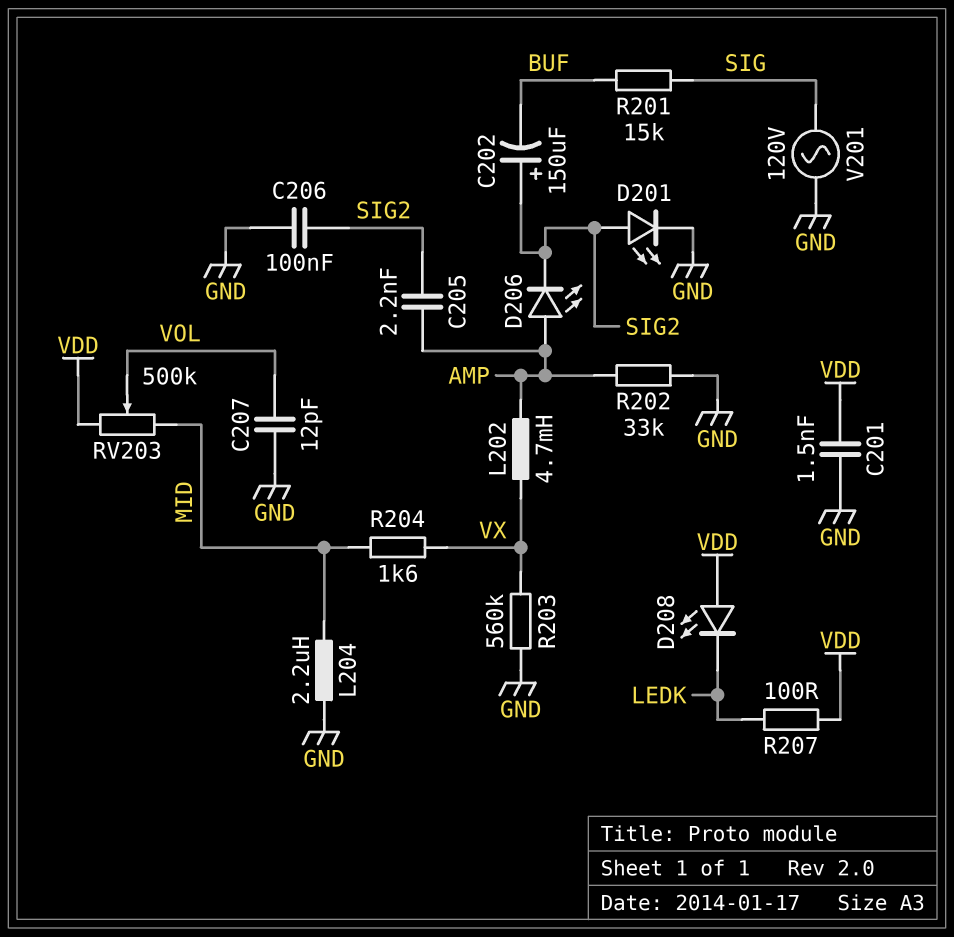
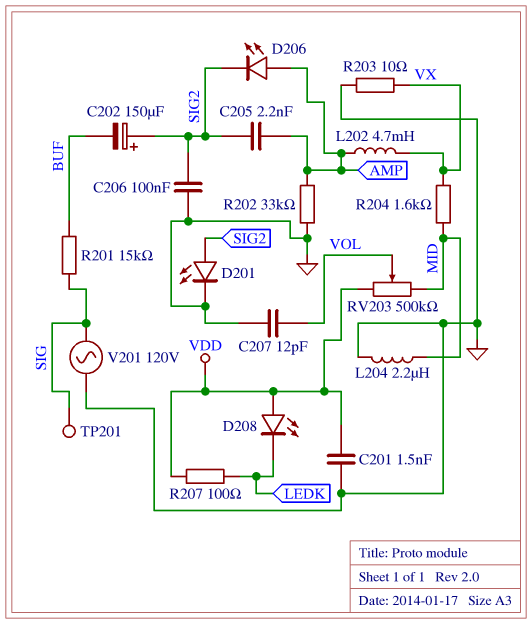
R203: 560k (GND, VX) -> 10 (GND, VX)
TP201: none -> test point (SIG)

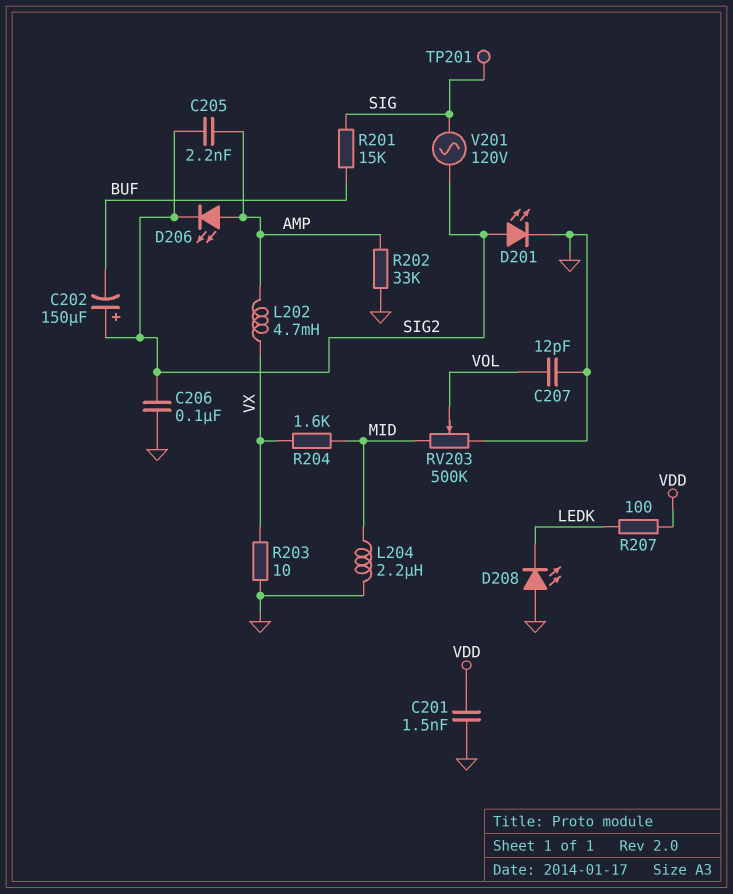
D208: LED (A VDD, K LEDK) -> LED (A GND, K LEDK)
RV203: 500k (MID, VDD, wiper VOL) -> 500k (GND, MID, wiper VOL)
V201: AC 120V (GND, SIG) -> AC 120V (SIG, SIG2)

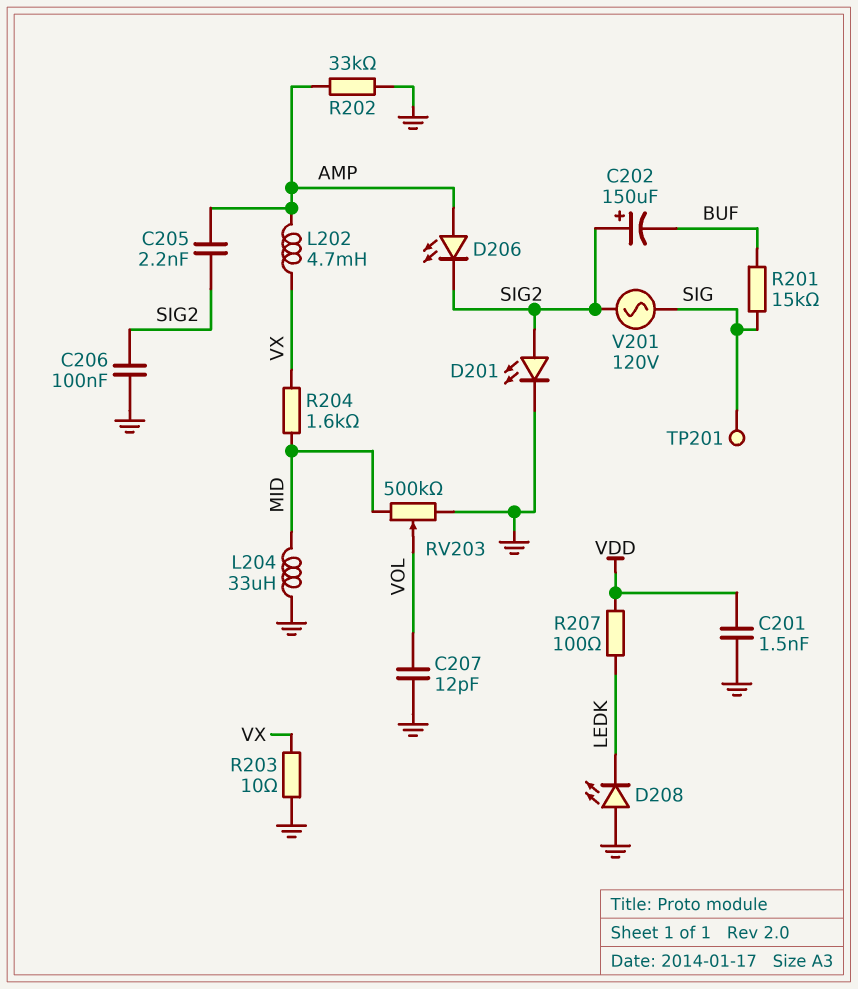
L204: 2.2uH (GND, MID) -> 33uH (GND, MID)

